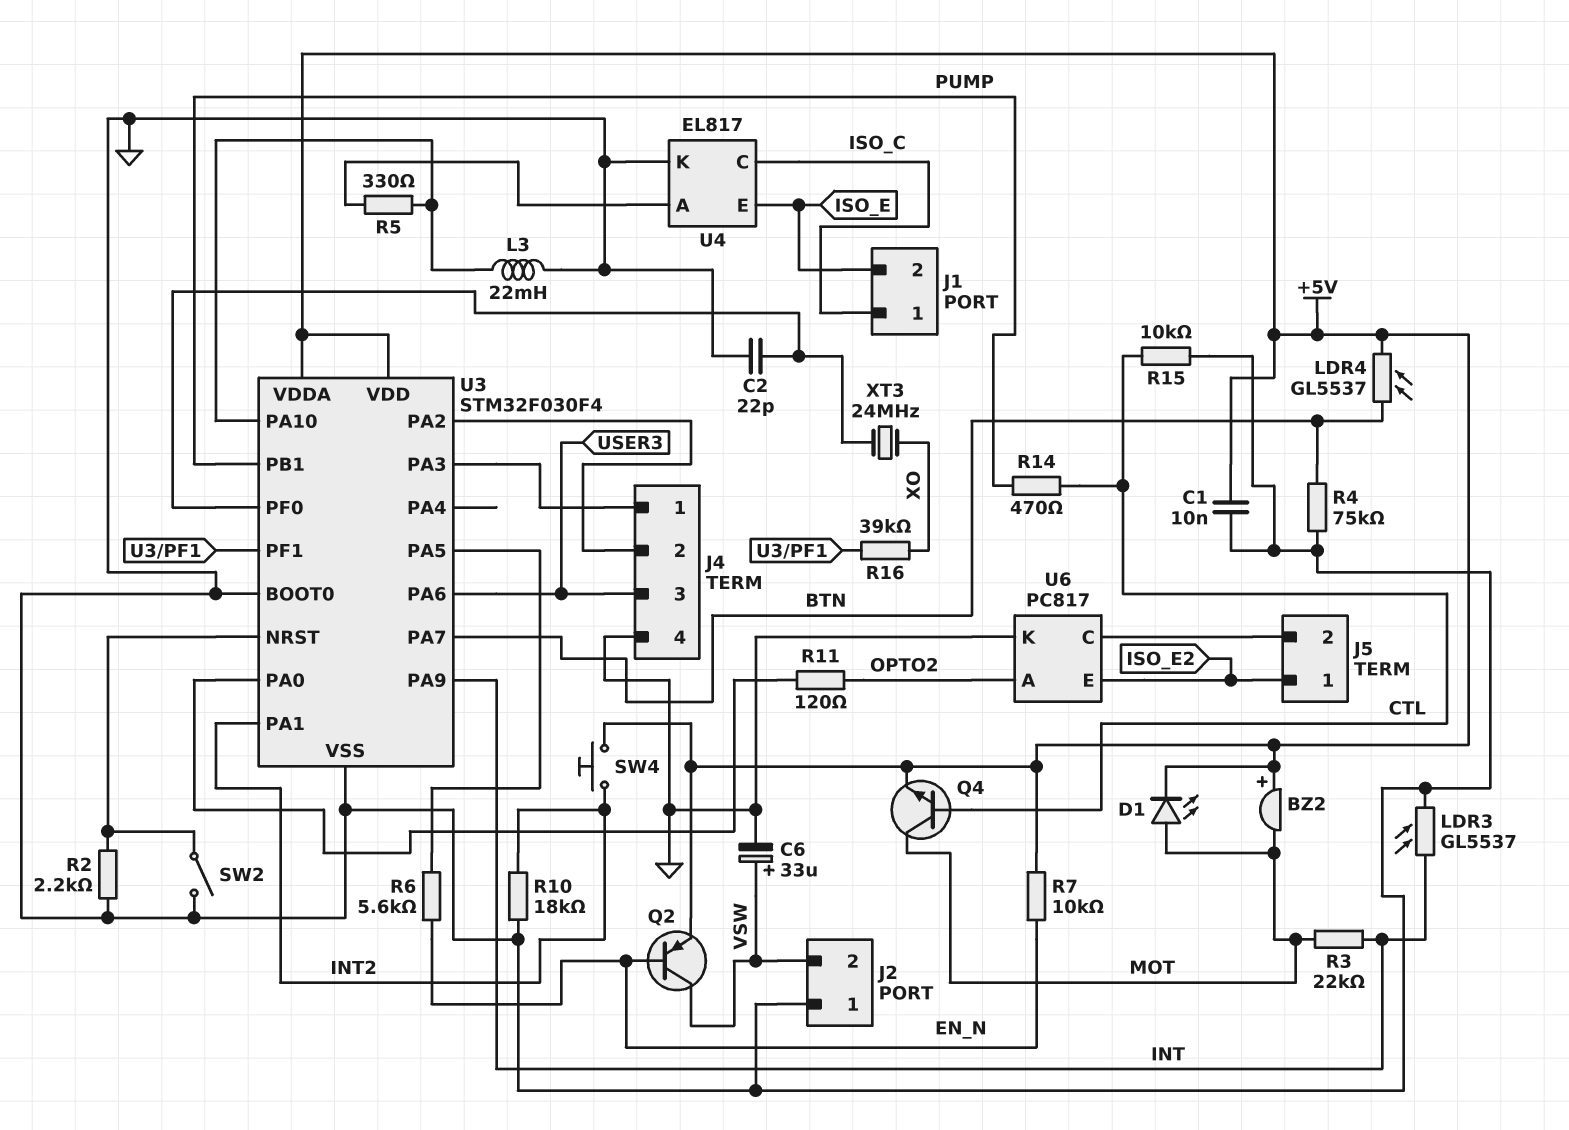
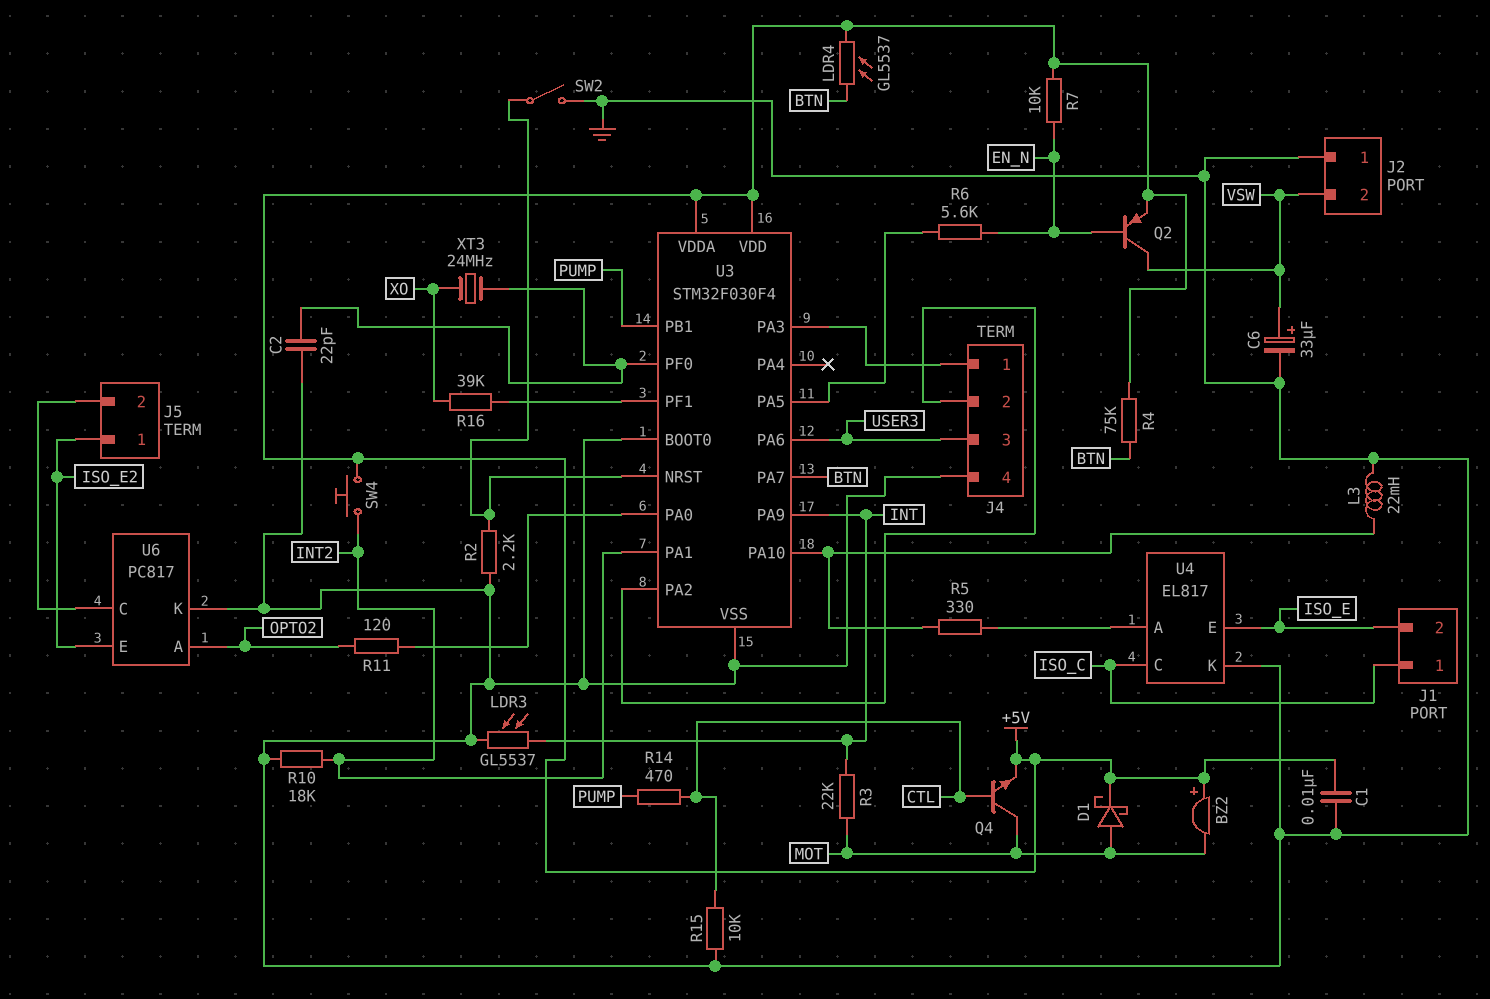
D1: LED (A MOT, K +5V) -> schottky (A MOT, K +5V)
R4: 75k (BTN, GND) -> 75k (+5V, BTN)

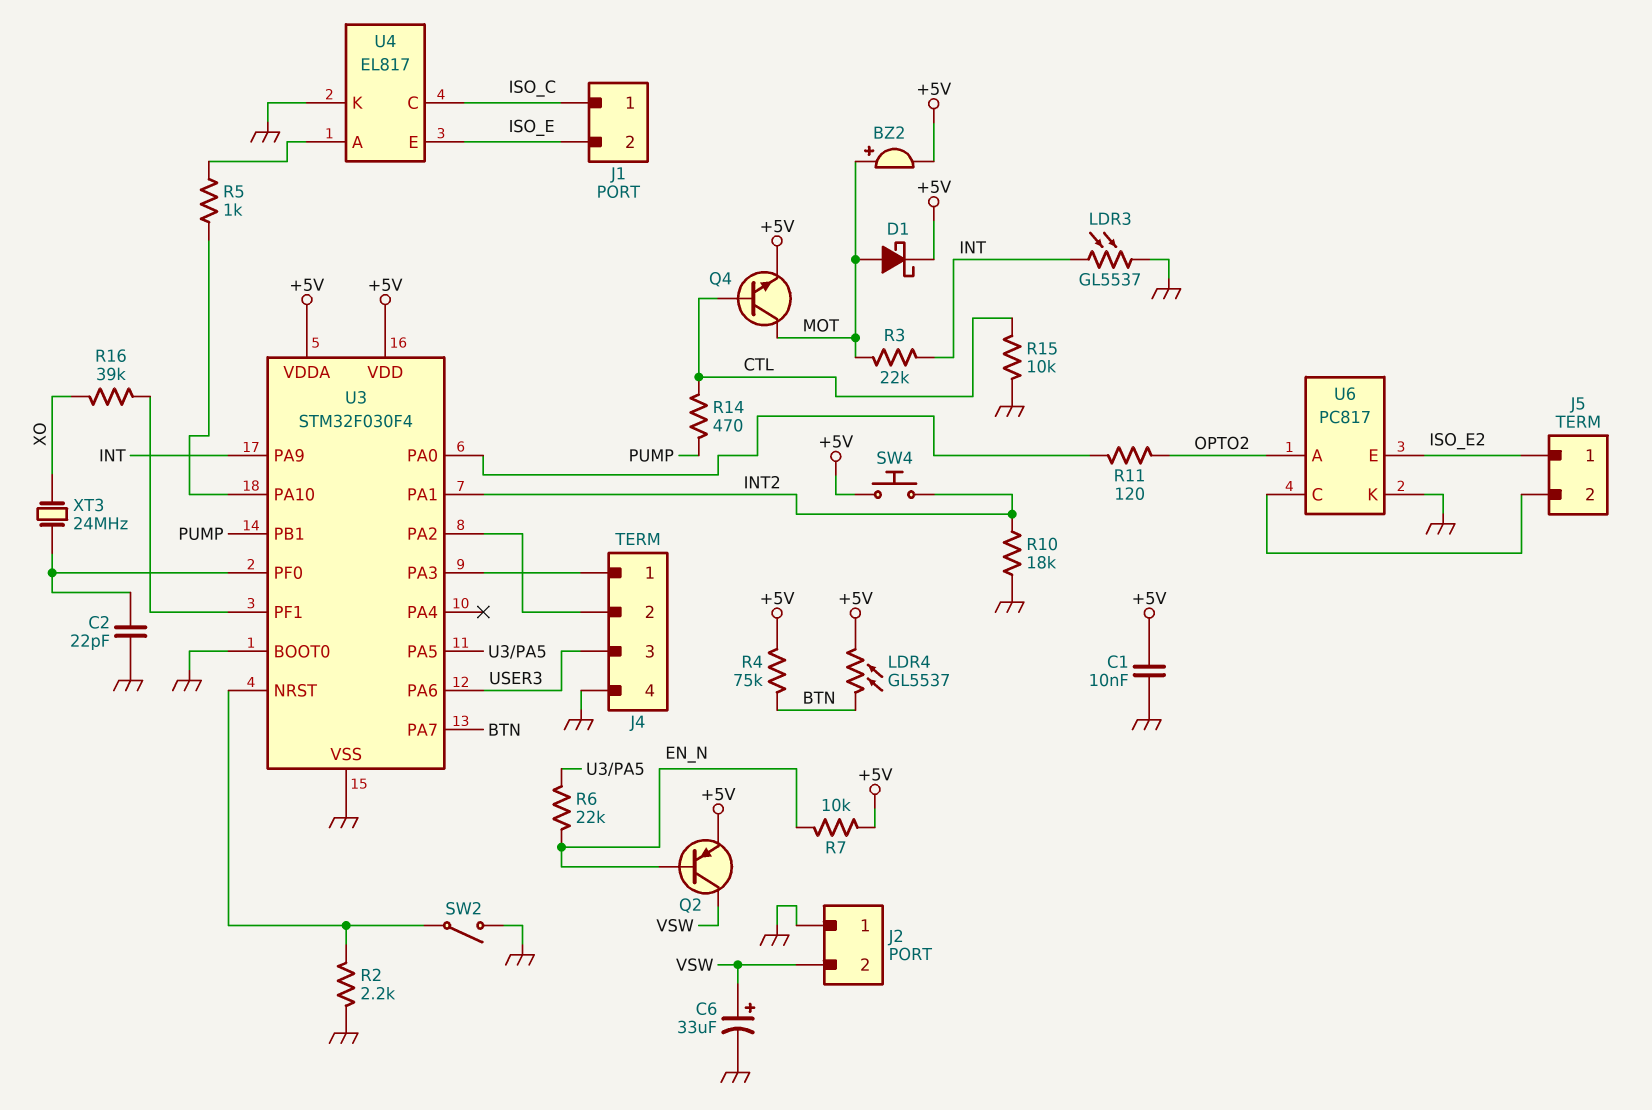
BZ2: buzzer (plus +5V, minus MOT) -> buzzer (plus MOT, minus +5V)
L3: 22mH (GND, U3/PA10) -> none
R5: 330 (U3/PA10, U4/A) -> 1k (U3/PA10, U4/A)
R6: 5.6k (EN_N, U3/PA5) -> 22k (EN_N, U3/PA5)

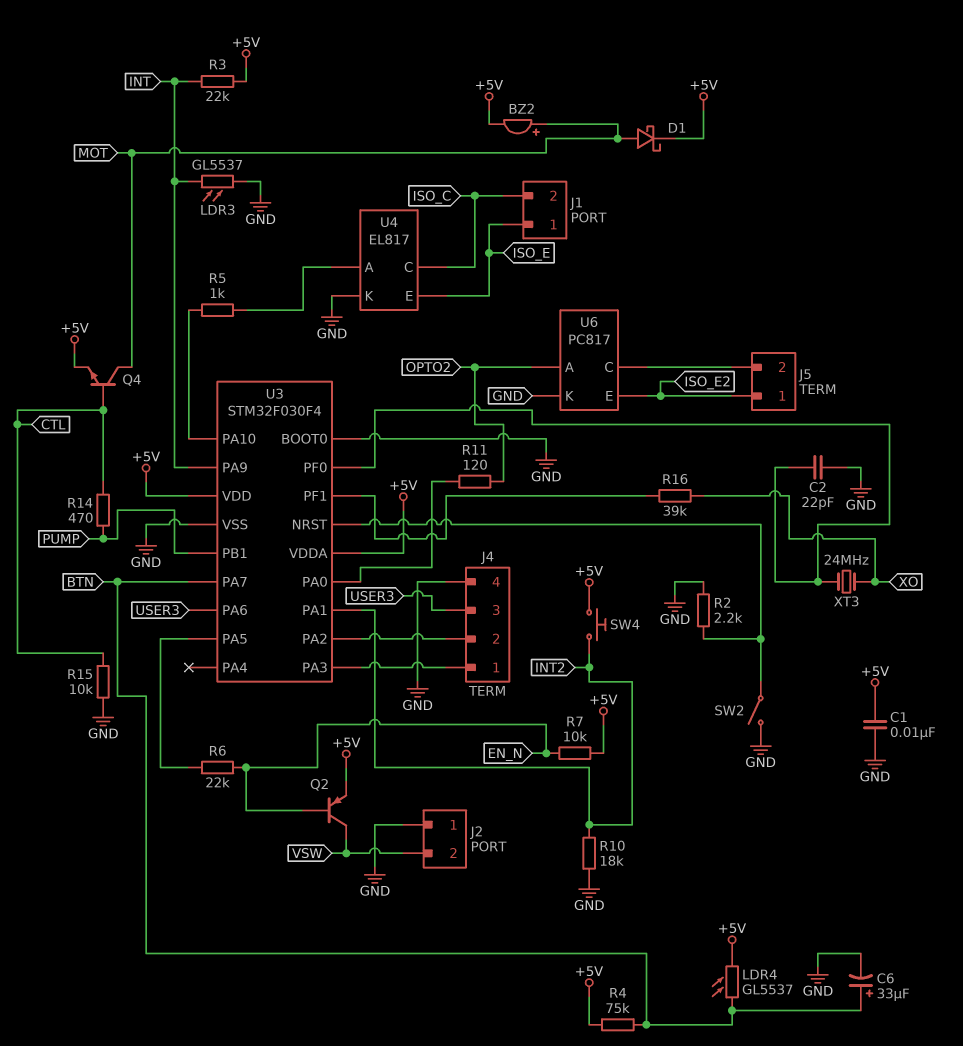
C6: 33uF (plus VSW, minus GND) -> 33uF (plus BTN, minus GND)
J1 pin 1: ISO_C -> ISO_E
J1 pin 2: ISO_E -> ISO_C
R3: 22k (INT, MOT) -> 22k (+5V, INT)

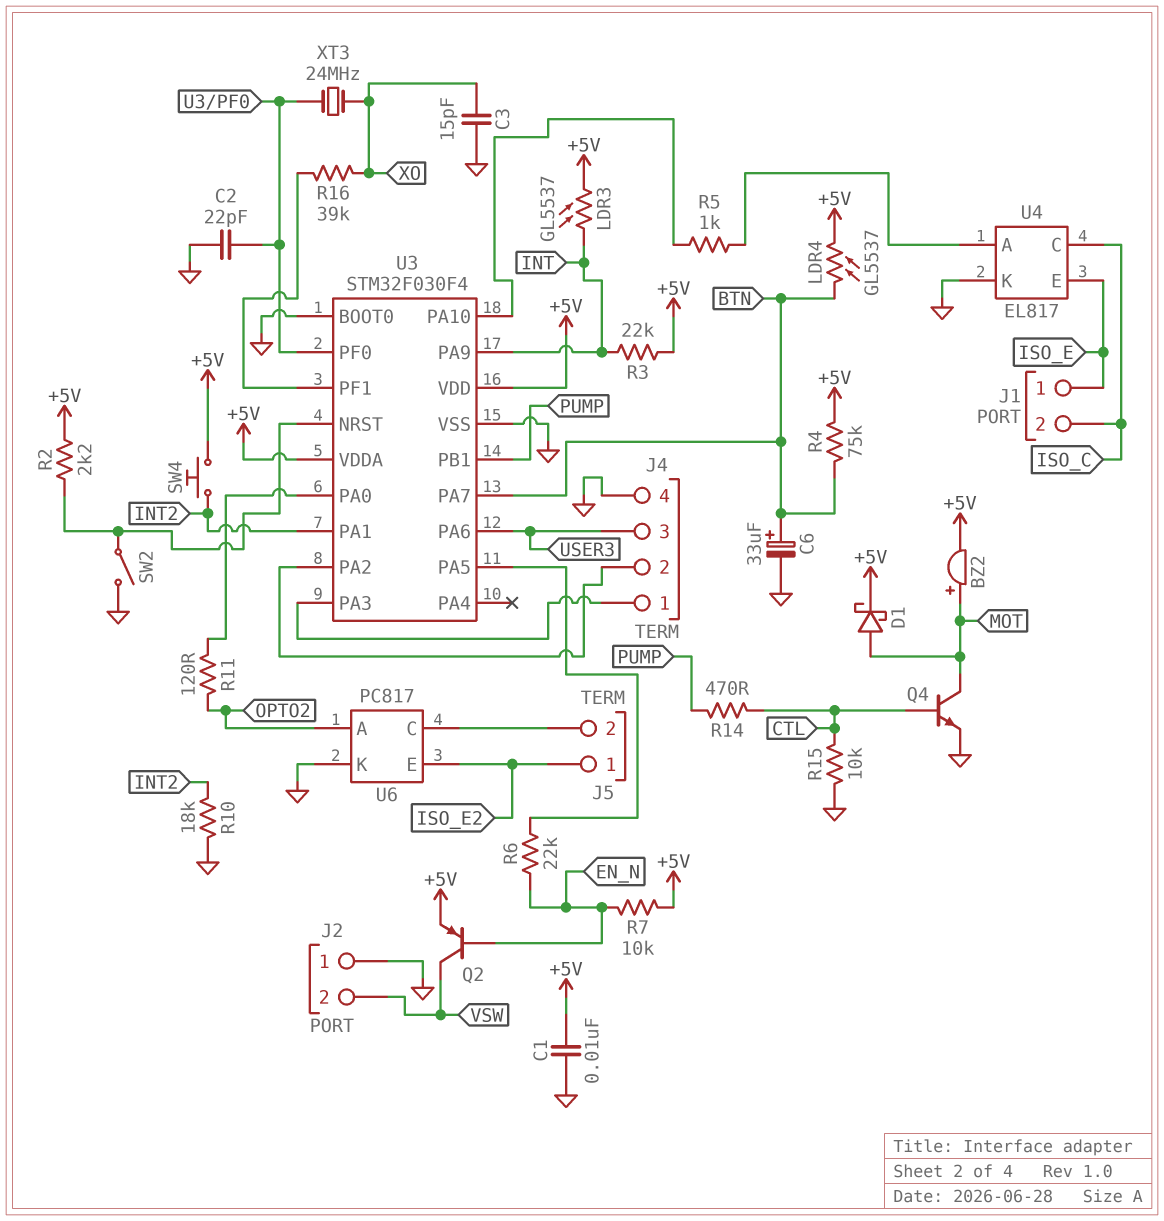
C3: none -> 15pF (GND, XO)
LDR3: GL5537 (GND, INT) -> GL5537 (+5V, INT)
Q4: NPN (B CTL, C MOT, E +5V) -> NPN (B CTL, C MOT, E GND)
R2: 2.2k (GND, U3/NRST) -> 2.2k (+5V, U3/NRST)

